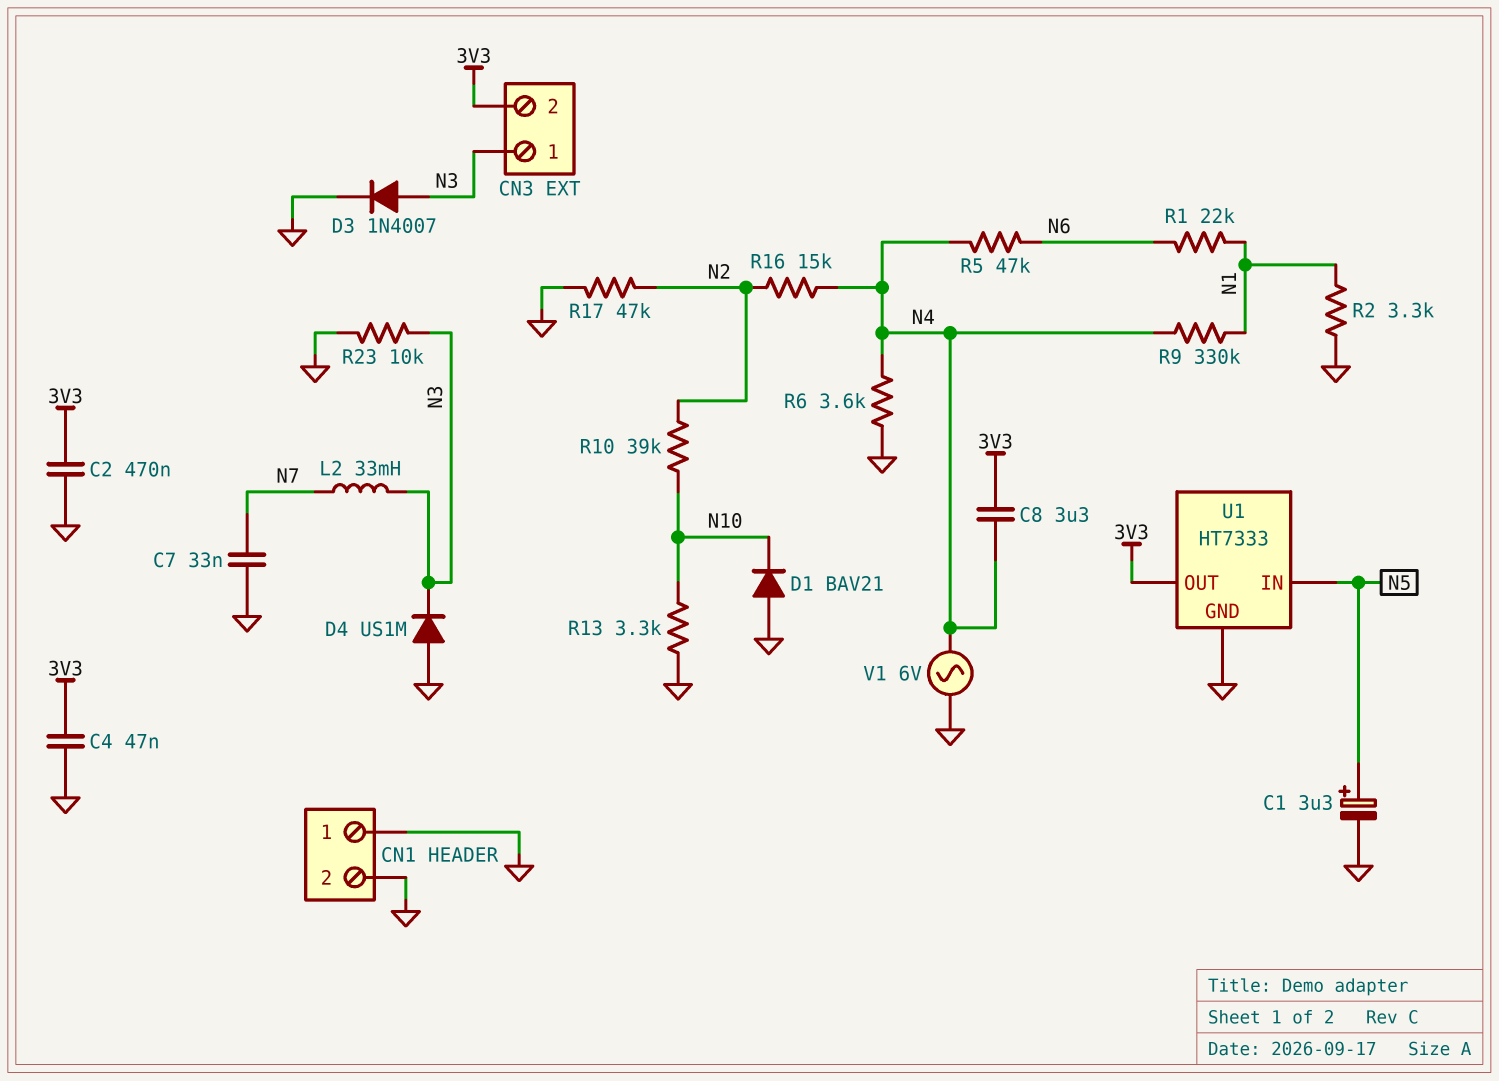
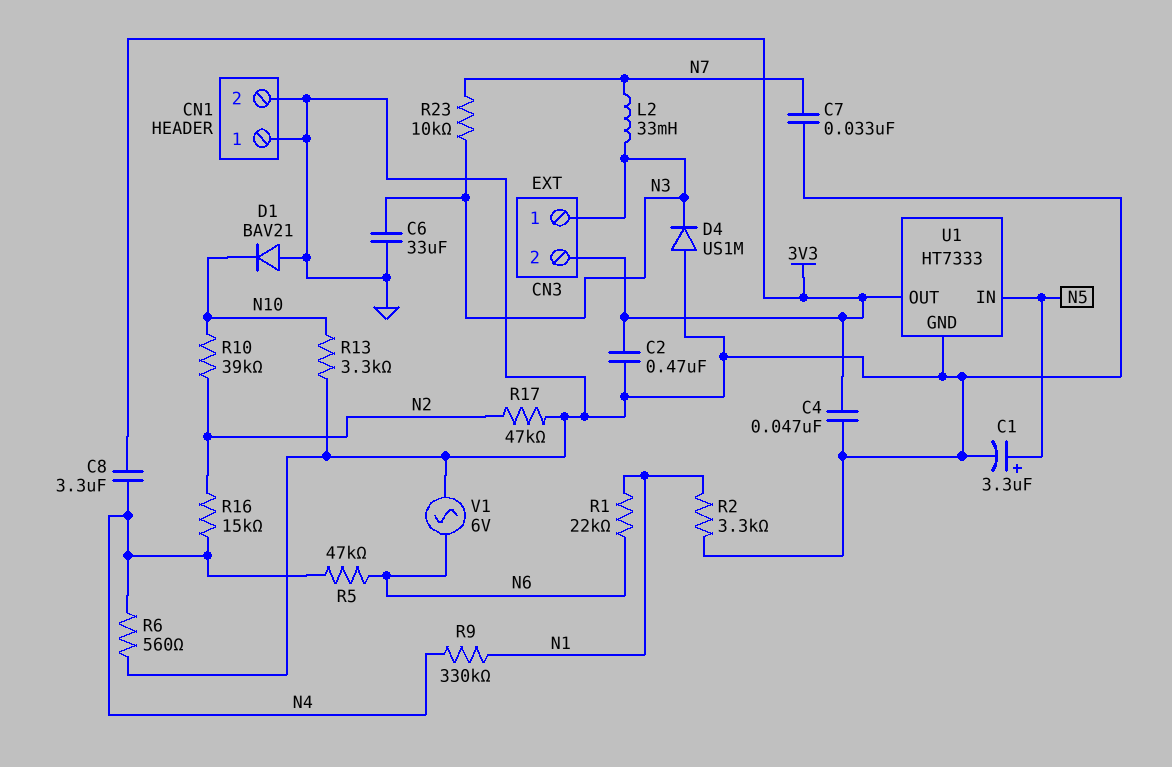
C6: none -> 33uF (GND, N3)
D3: diode 1N4007 (A N3, K GND) -> none
R6: 3.6k (GND, N4) -> 560 (GND, N4)
R23: 10k (GND, N3) -> 10k (N3, N7)
V1: AC 6V (GND, N4) -> AC 6V (GND, N6)

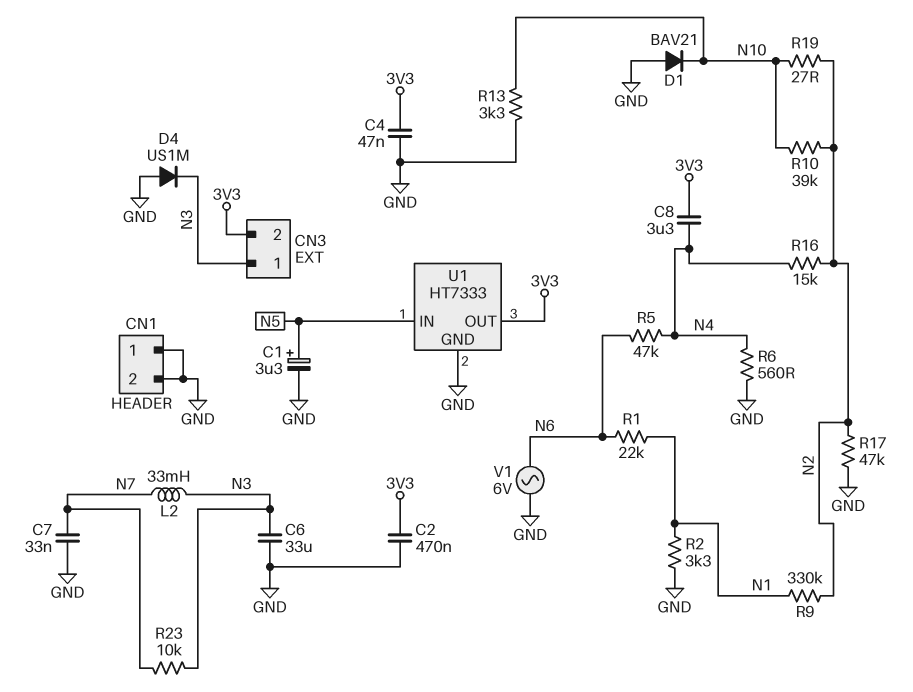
R9: 330k (N1, N4) -> 330k (N1, N2)
R19: none -> 27 (N2, N10)

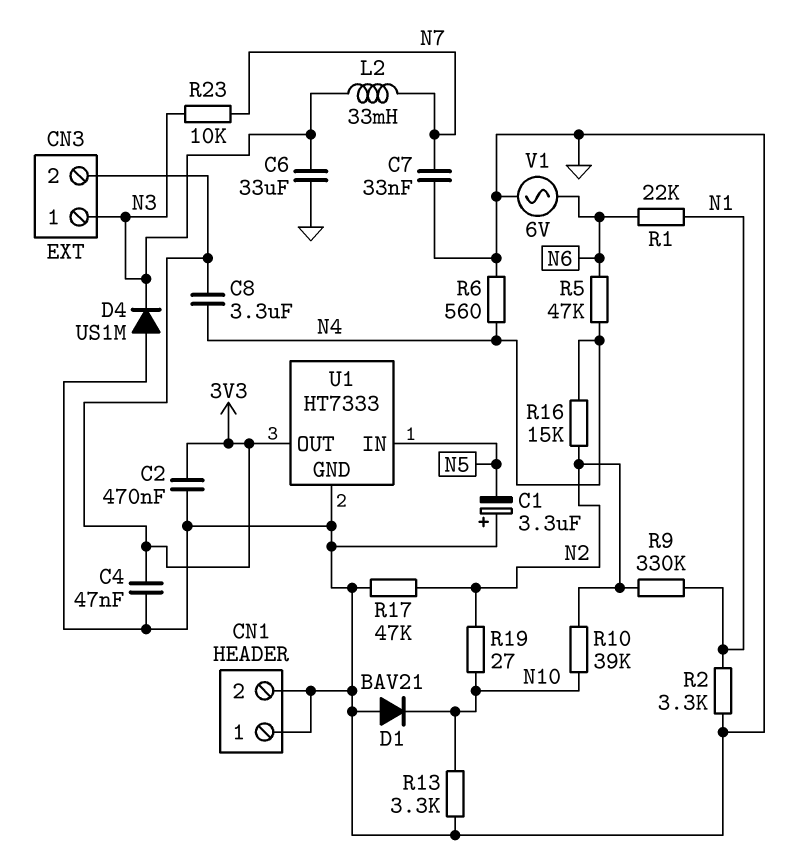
C1: 3.3uF (plus N5, minus GND) -> 3.3uF (plus GND, minus N5)

